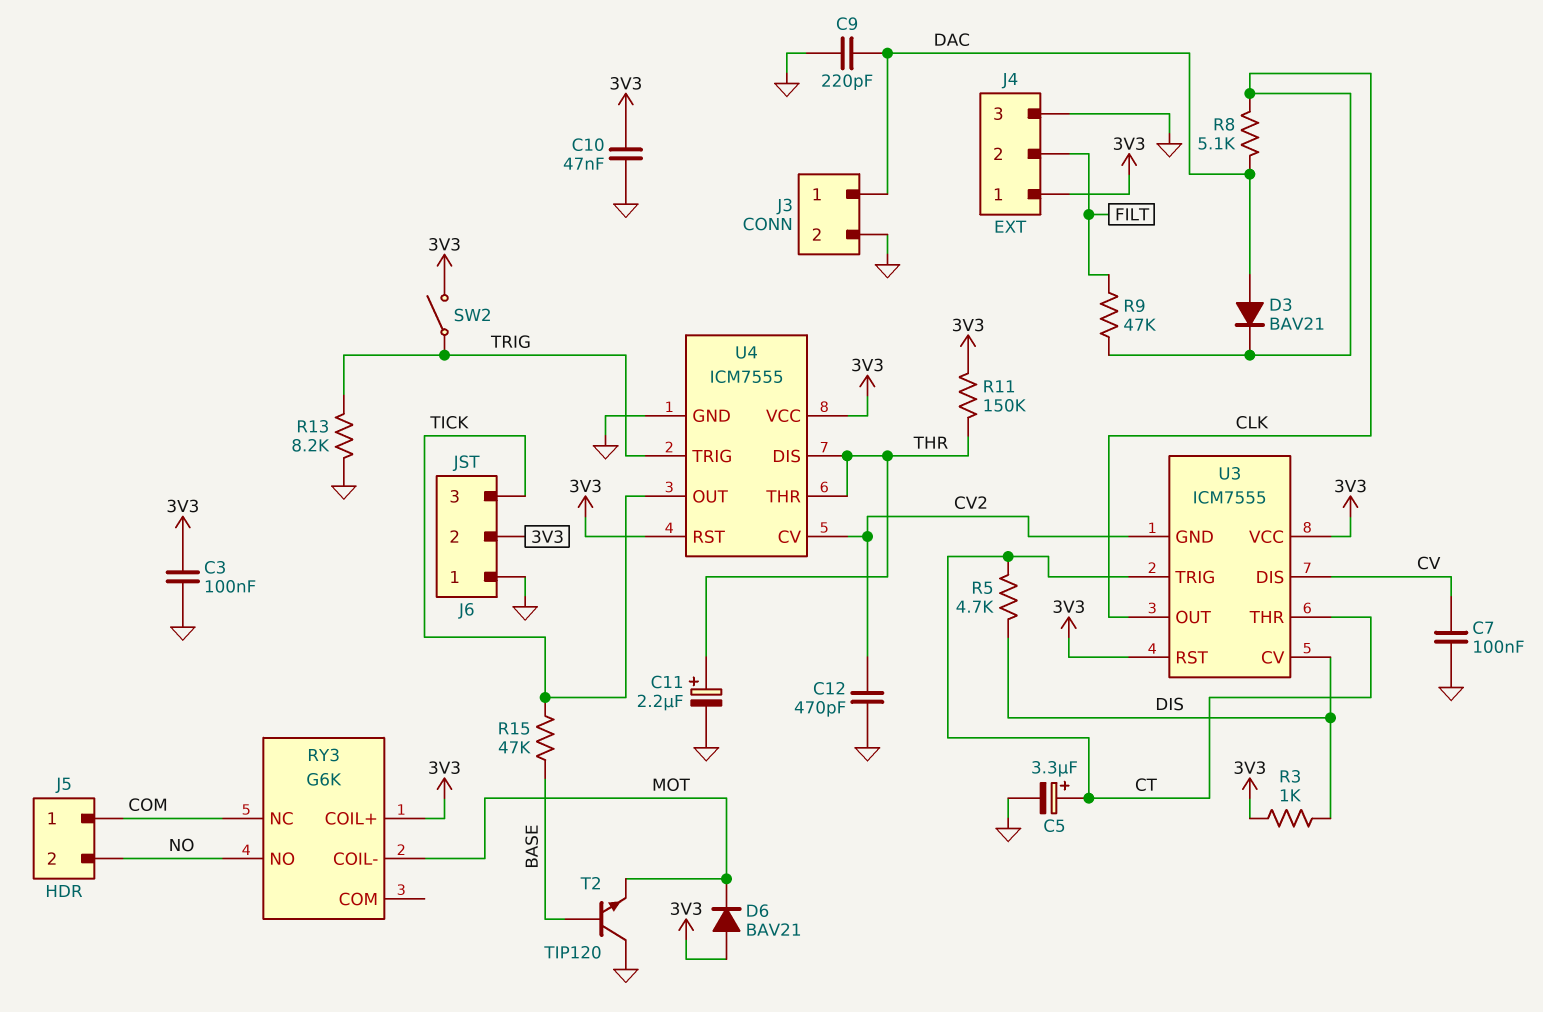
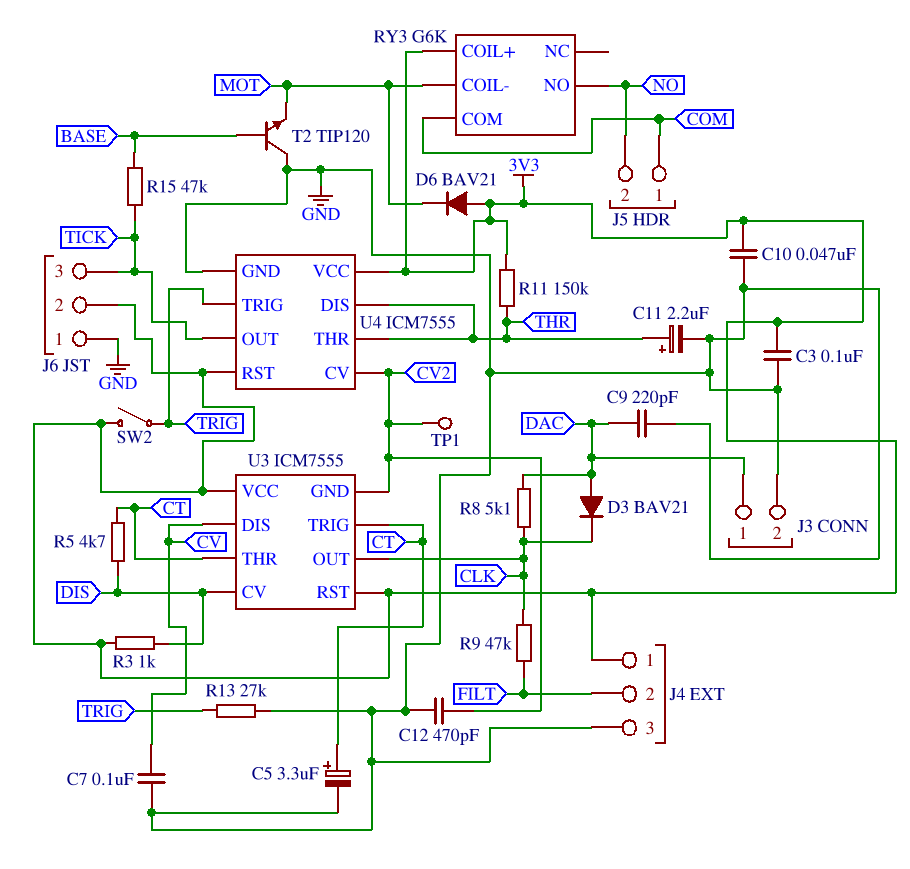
R13: 8.2k (GND, TRIG) -> 27k (GND, TRIG)
RY3 pin COM: none -> COM
RY3 pin NC: COM -> none
TP1: none -> test point (CV2)

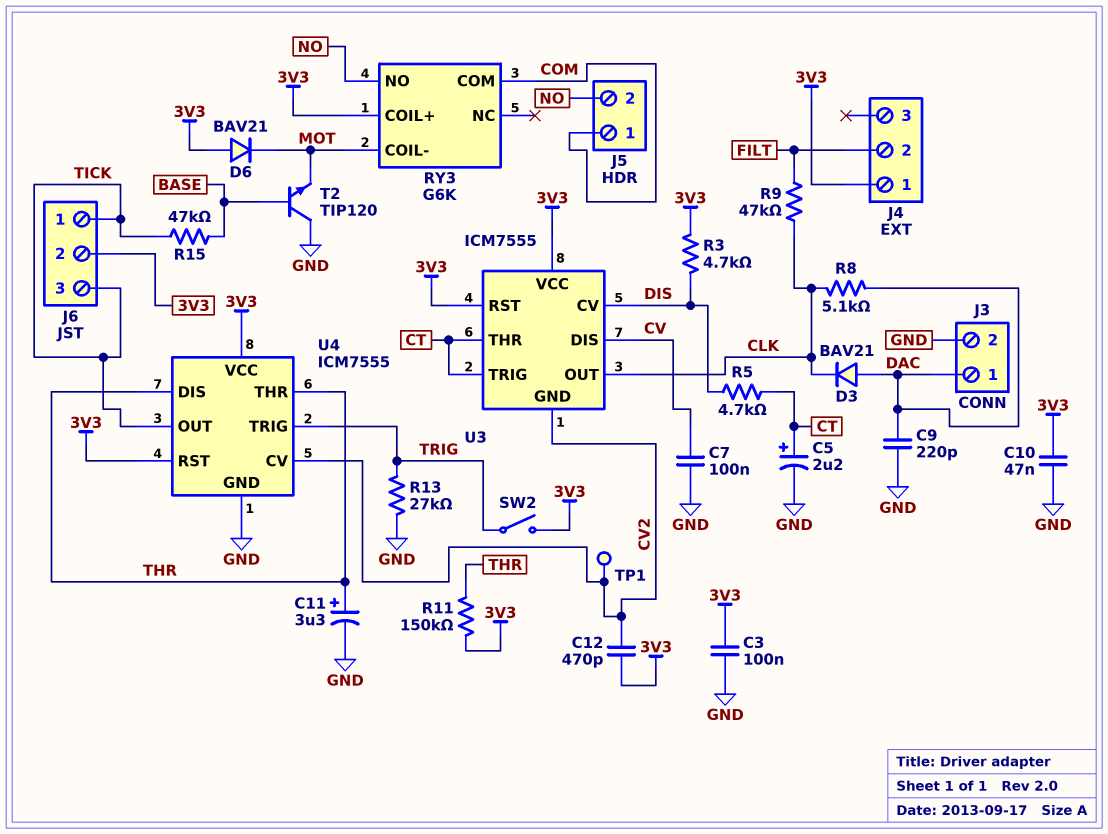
C5: 3.3uF (plus CT, minus GND) -> 2.2uF (plus CT, minus GND)
C11: 2.2uF (plus THR, minus GND) -> 3.3uF (plus THR, minus GND)
C12: 470pF (CV2, GND) -> 470pF (3V3, CV2)
J4 pin 3: GND -> none
J6 pin 1: GND -> TICK
R3: 1k (3V3, DIS) -> 4.7k (3V3, DIS)

